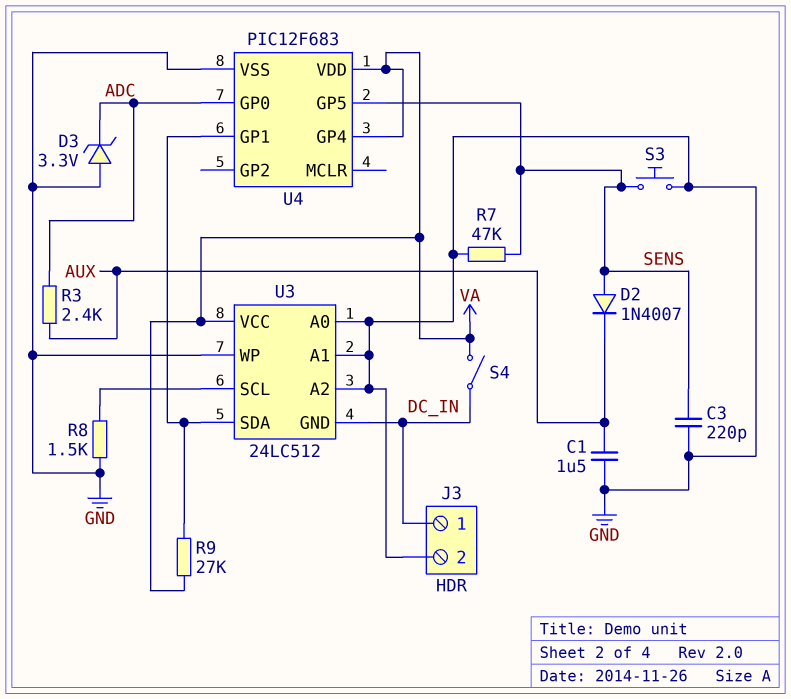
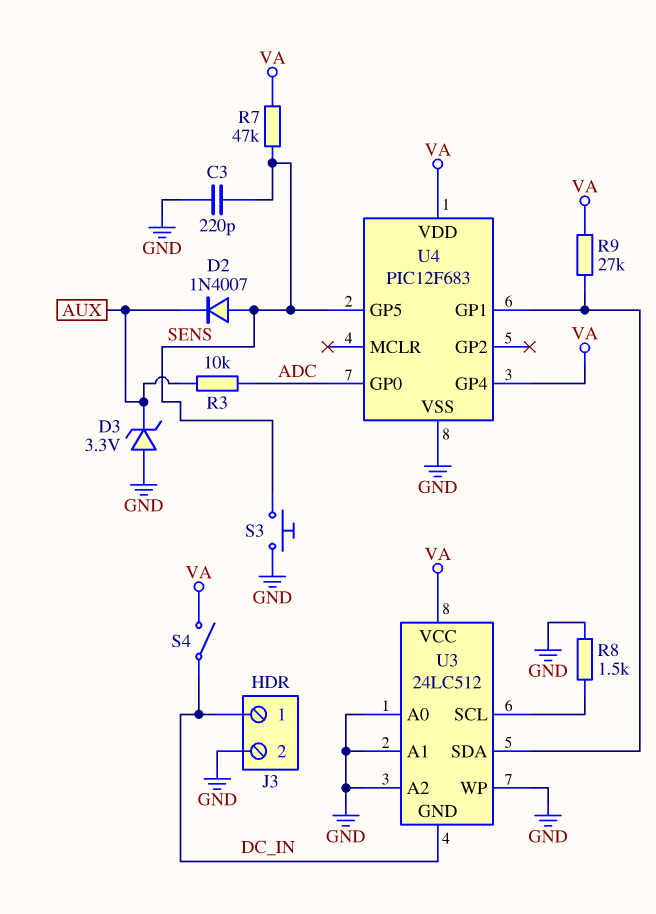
C1: 1.5uF (AUX, GND) -> none
D3: zener 3.3V (A GND, K ADC) -> zener 3.3V (A GND, K AUX)
R3: 2.4k (ADC, AUX) -> 10k (ADC, AUX)
R7: 47k (GND, SENS) -> 47k (SENS, VA)

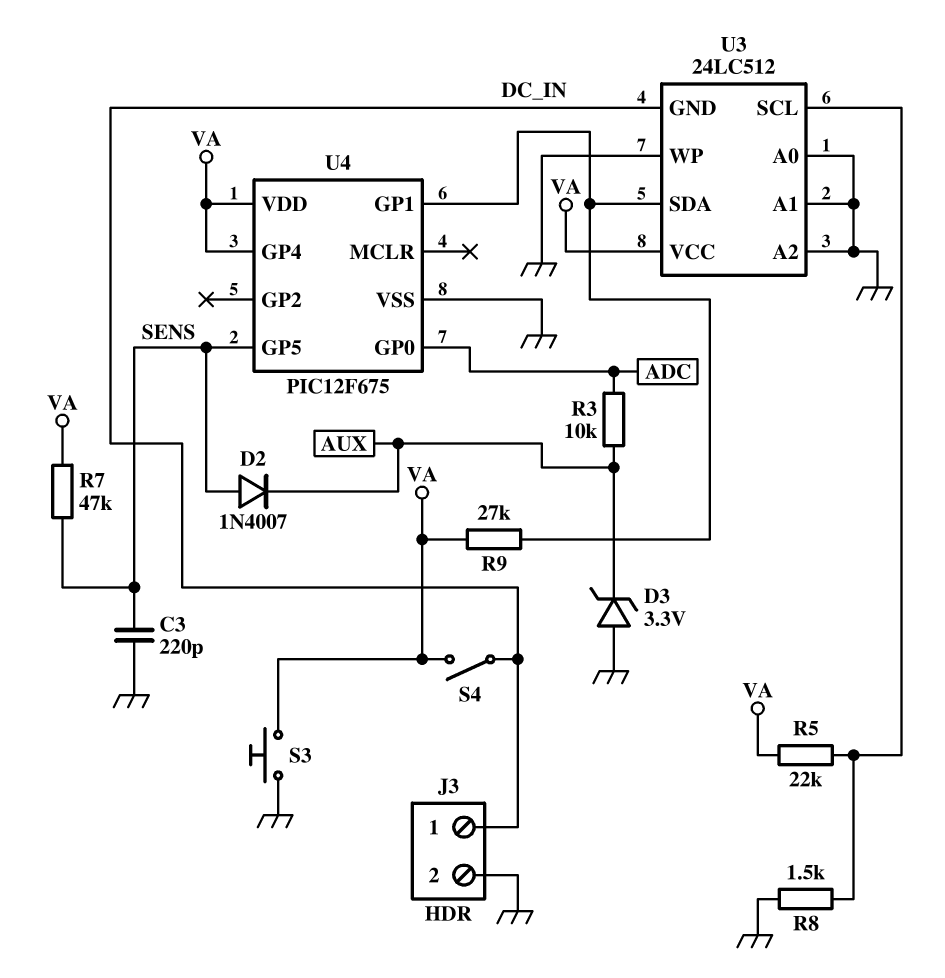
R5: none -> 22k (U3/SCL, VA)
S3: button (GND, SENS) -> button (GND, VA)
U4: PIC12F683 -> PIC12F675

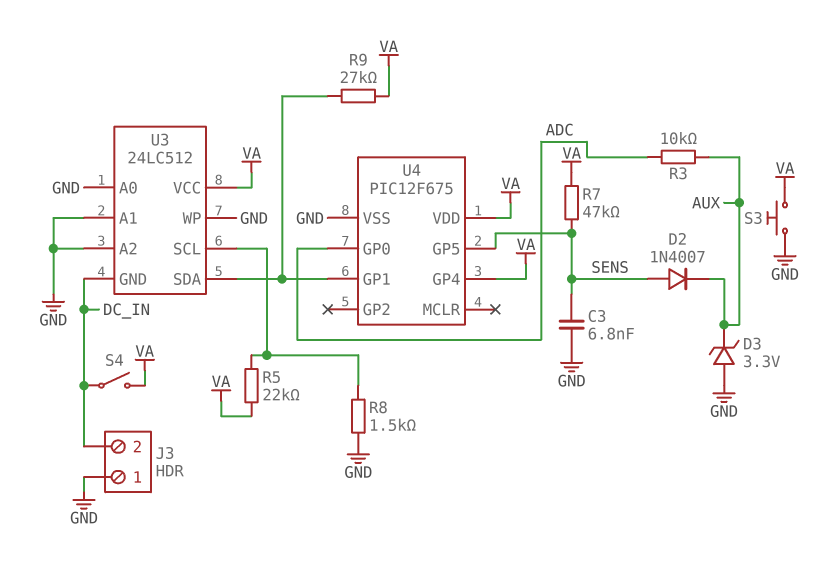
C3: 220pF (GND, SENS) -> 6.8nF (GND, SENS)
J3 pin 1: DC_IN -> GND
J3 pin 2: GND -> DC_IN

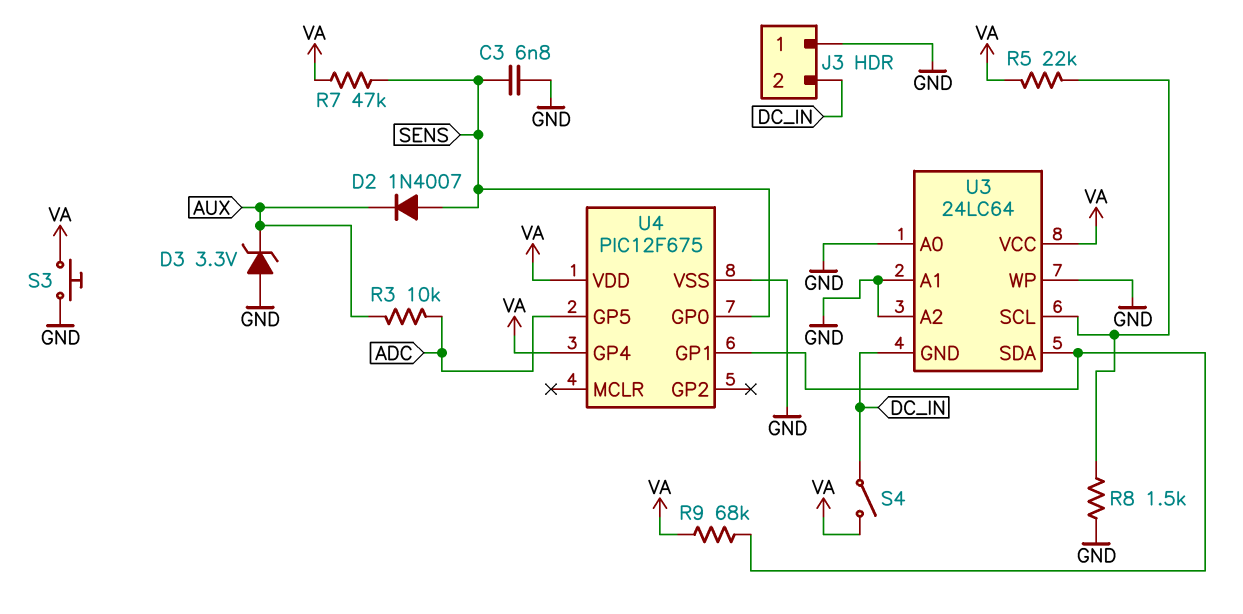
R9: 27k (U3/SDA, VA) -> 68k (U3/SDA, VA)
U3: 24LC512 -> 24LC64
U4 pin GP0: ADC -> SENS
U4 pin GP5: SENS -> ADC

